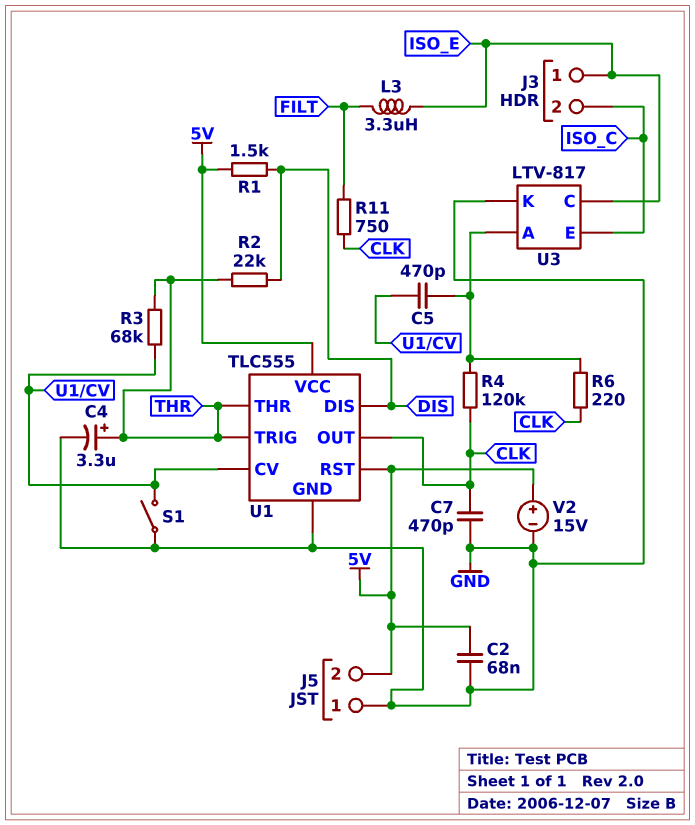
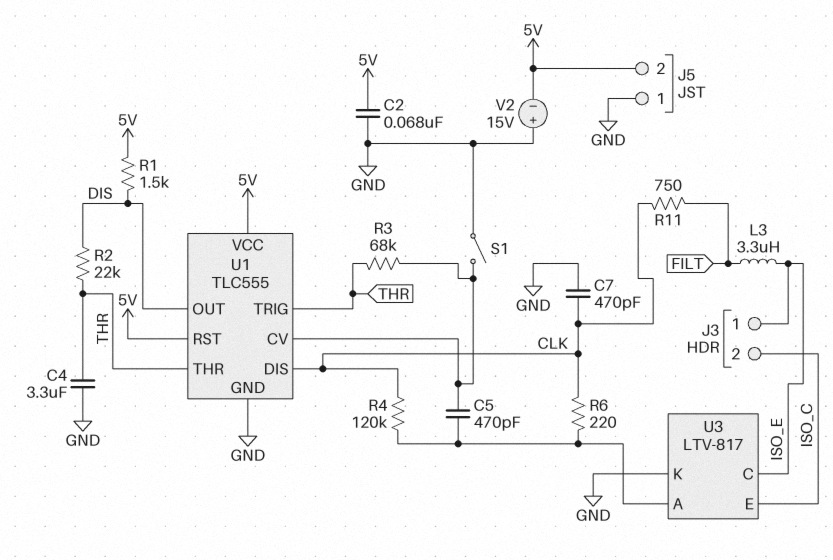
C4: 3.3uF (plus THR, minus GND) -> 3.3uF (GND, THR)
U1 pin DIS: DIS -> CLK
U1 pin OUT: CLK -> DIS
V2: 15V (plus 5V, minus GND) -> 15V (plus GND, minus 5V)

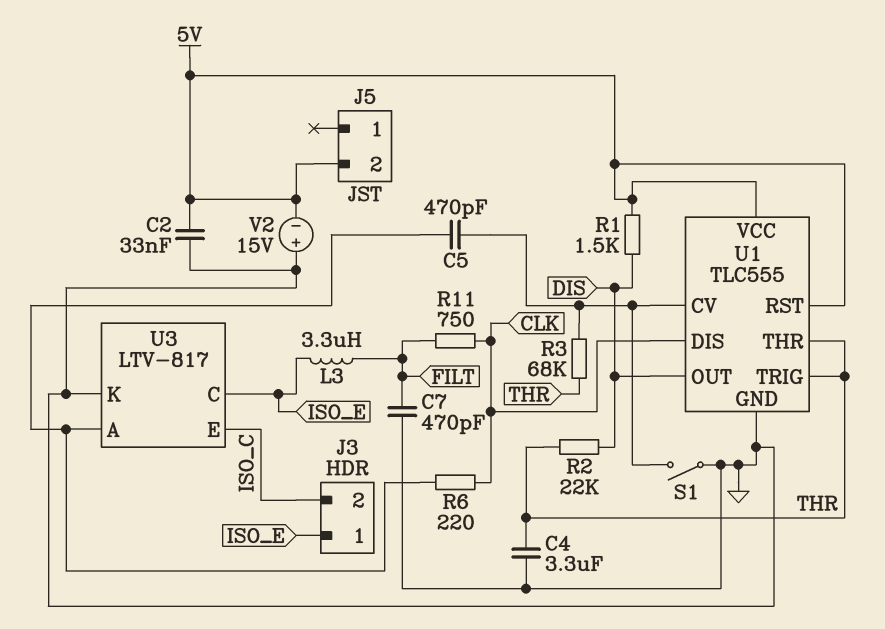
C2: 68nF (5V, GND) -> 33nF (5V, GND)
C7: 470pF (CLK, GND) -> 470pF (FILT, GND)
J5 pin 1: GND -> none
R4: 120k (CLK, U3/A) -> none

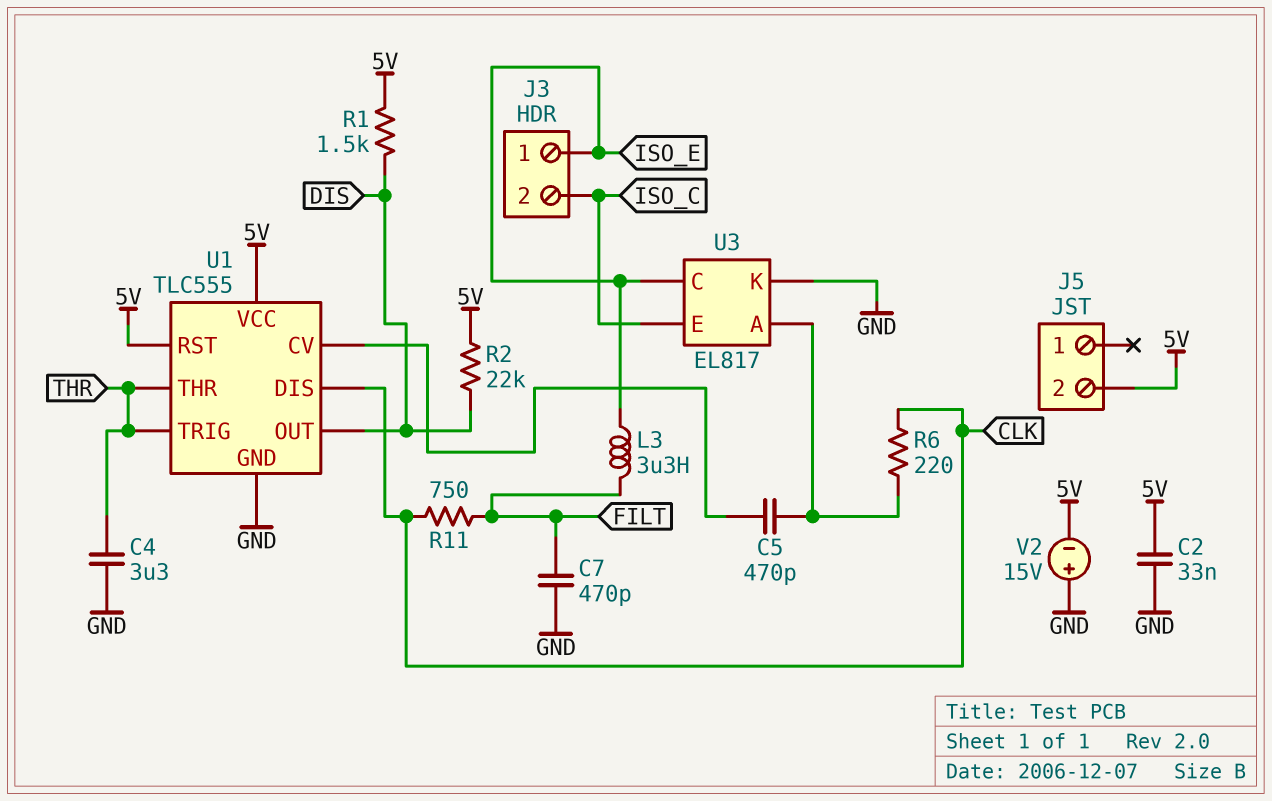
R2: 22k (DIS, THR) -> 22k (5V, DIS)
R3: 68k (THR, U1/CV) -> none
S1: switch (GND, U1/CV) -> none
U3: LTV-817 -> EL817

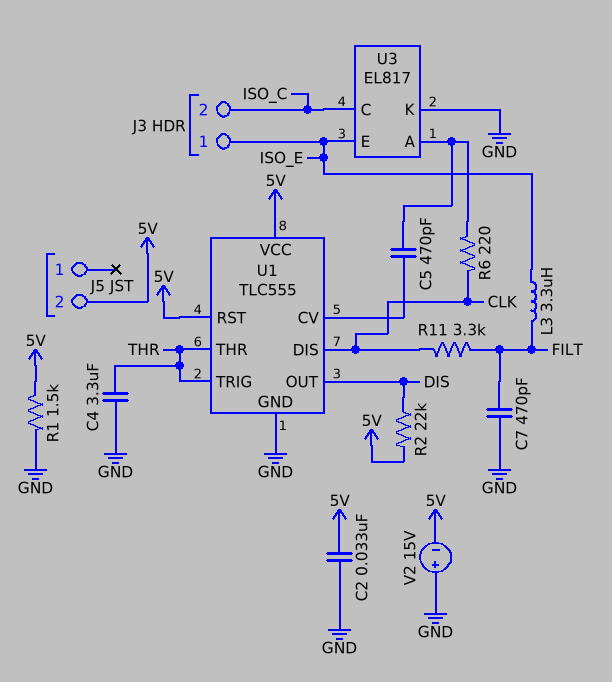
R1: 1.5k (5V, DIS) -> 1.5k (5V, GND)
R11: 750 (CLK, FILT) -> 3.3k (CLK, FILT)
U3 pin C: ISO_E -> ISO_C
U3 pin E: ISO_C -> ISO_E

